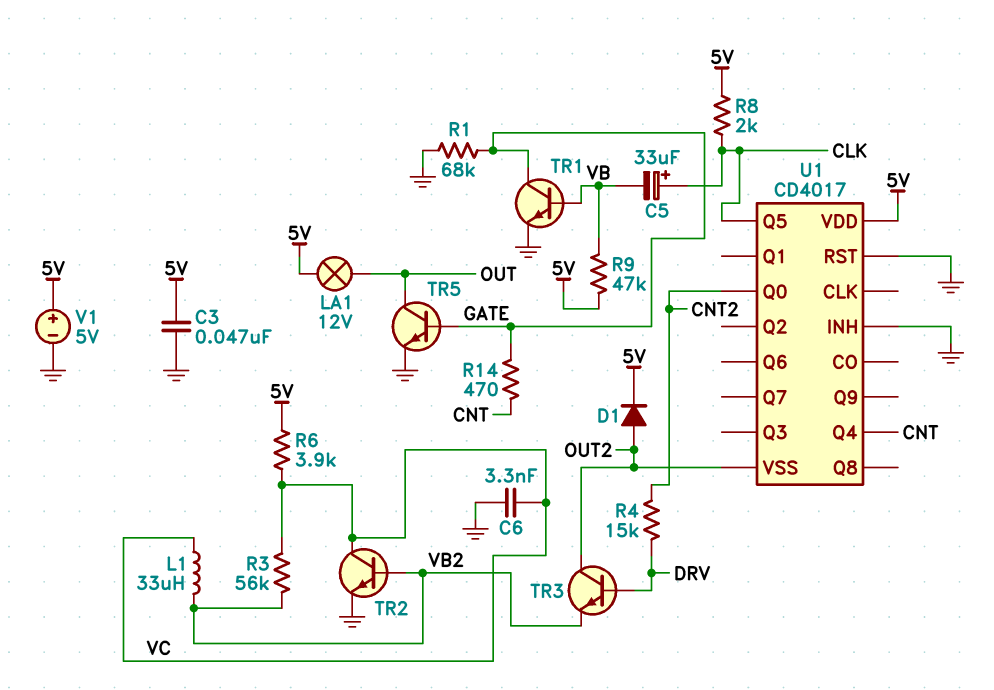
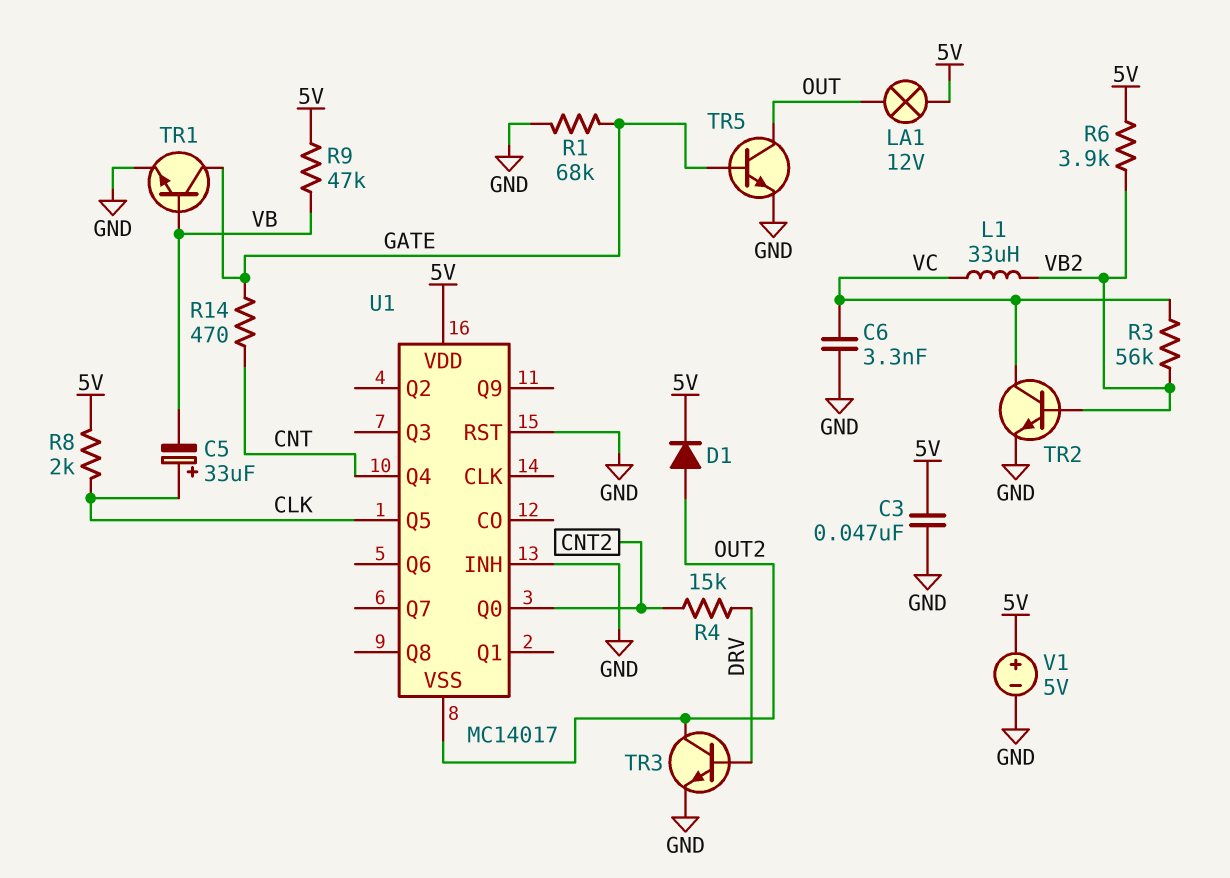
R6: 3.9k (5V, VC) -> 3.9k (5V, VB2)
TR3: NPN (B DRV, C OUT2, E VB2) -> NPN (B DRV, C OUT2, E GND)
U1: CD4017 -> MC14017

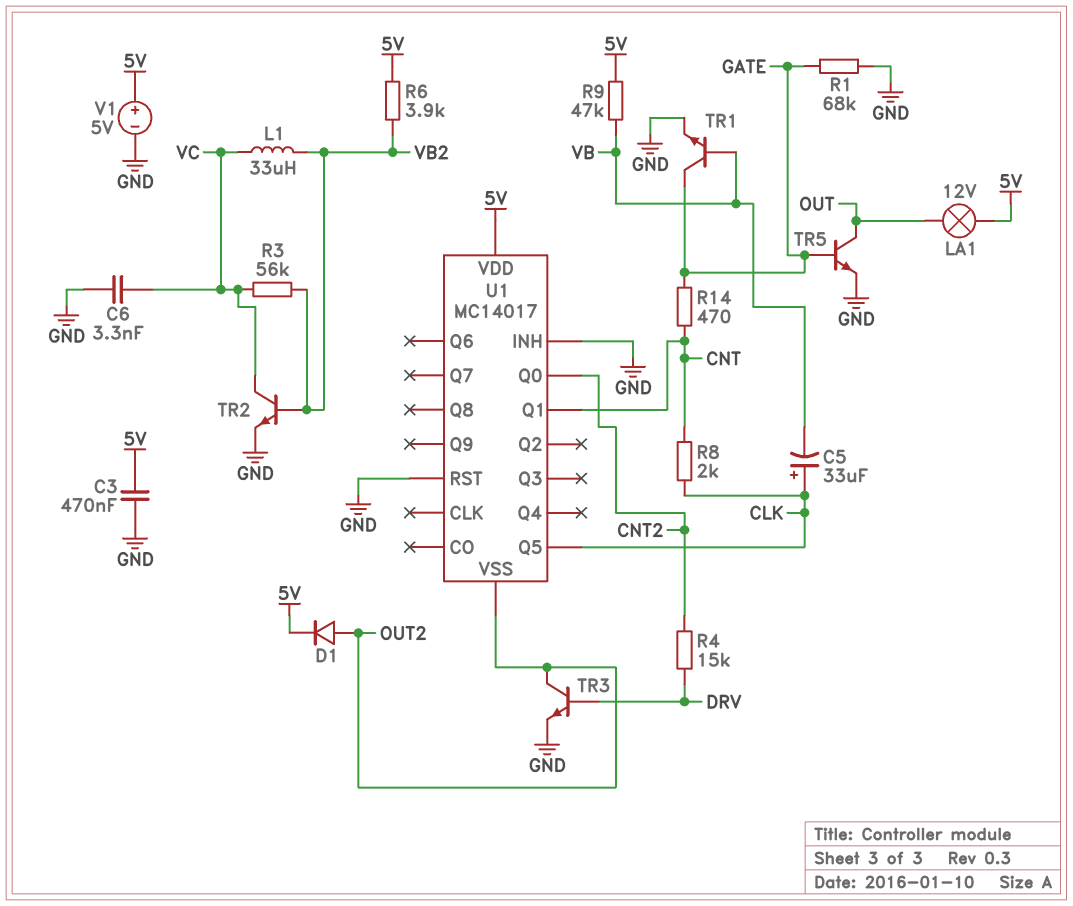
C3: 47nF (5V, GND) -> 470nF (5V, GND)
R8: 2k (5V, CLK) -> 2k (CLK, CNT)
U1 pin Q1: none -> CNT
U1 pin Q4: CNT -> none

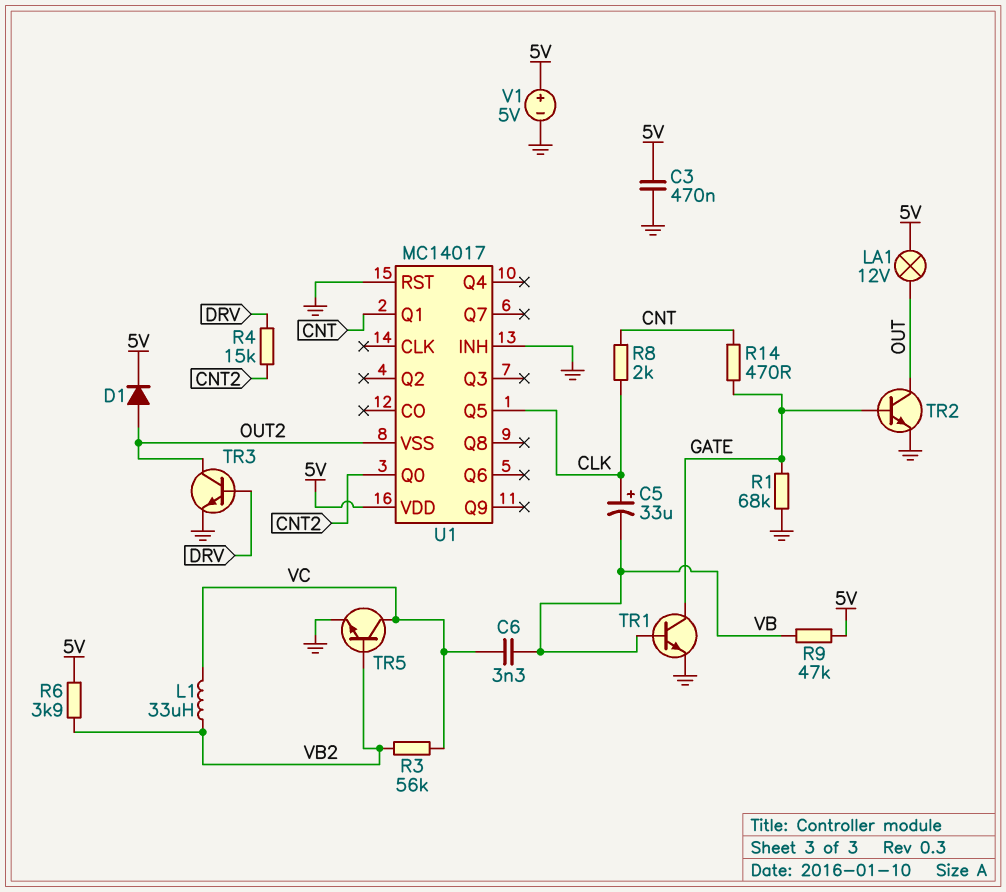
C6: 3.3nF (GND, VC) -> 3.3nF (VB, VC)
TR2: NPN (B VB2, C VC, E GND) -> NPN (B GATE, C OUT, E GND)
TR5: NPN (B GATE, C OUT, E GND) -> NPN (B VB2, C VC, E GND)

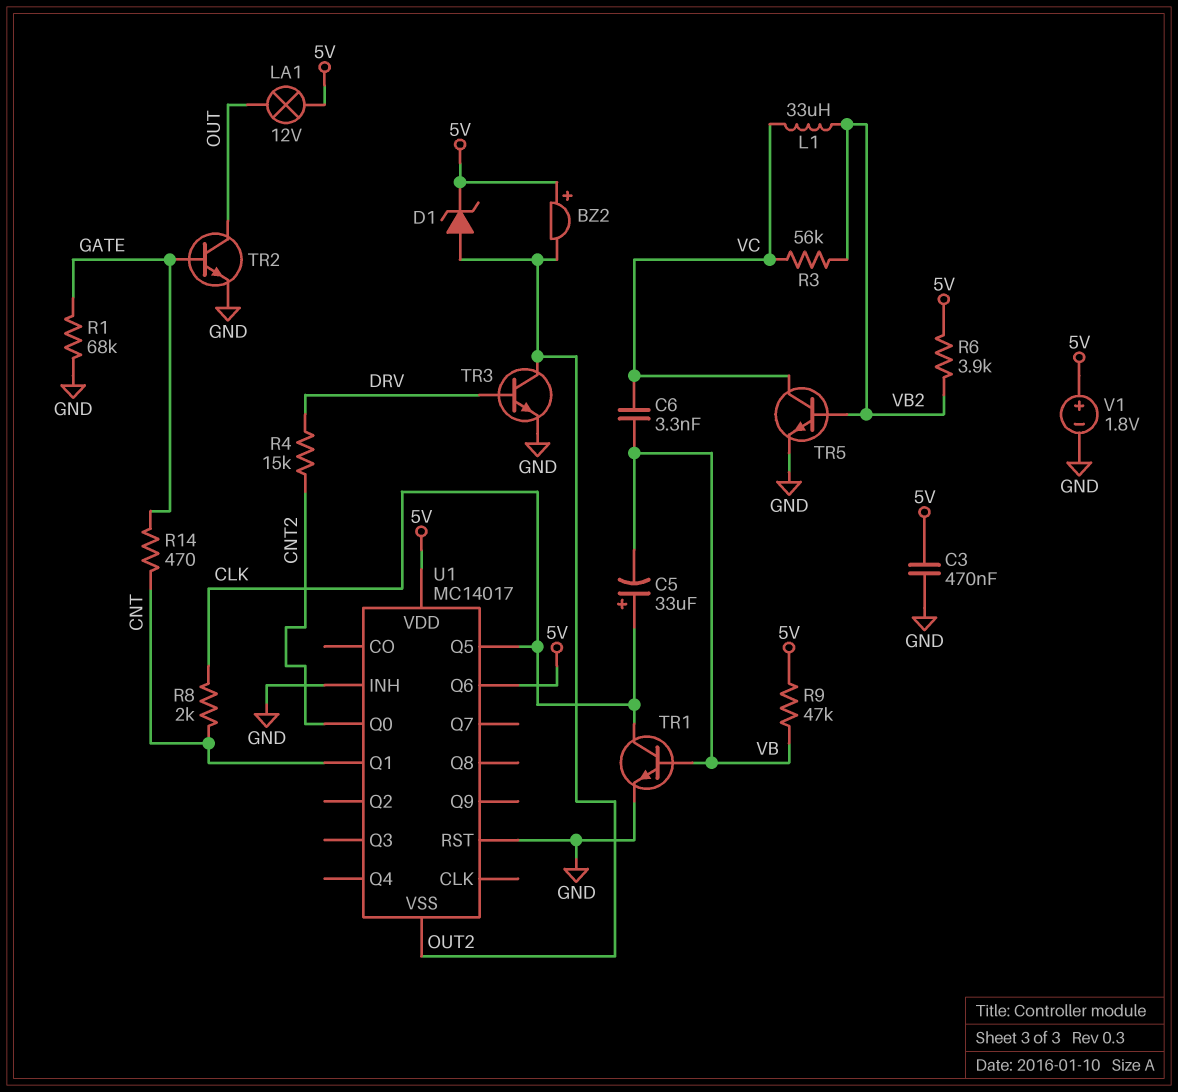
BZ2: none -> buzzer (plus 5V, minus OUT2)
D1: diode (A OUT2, K 5V) -> zener (A OUT2, K 5V)
TR1: NPN (B VB, C GATE, E GND) -> NPN (B VB, C CLK, E GND)
U1 pin Q6: none -> 5V
V1: 5V (plus 5V, minus GND) -> 1.8V (plus 5V, minus GND)

